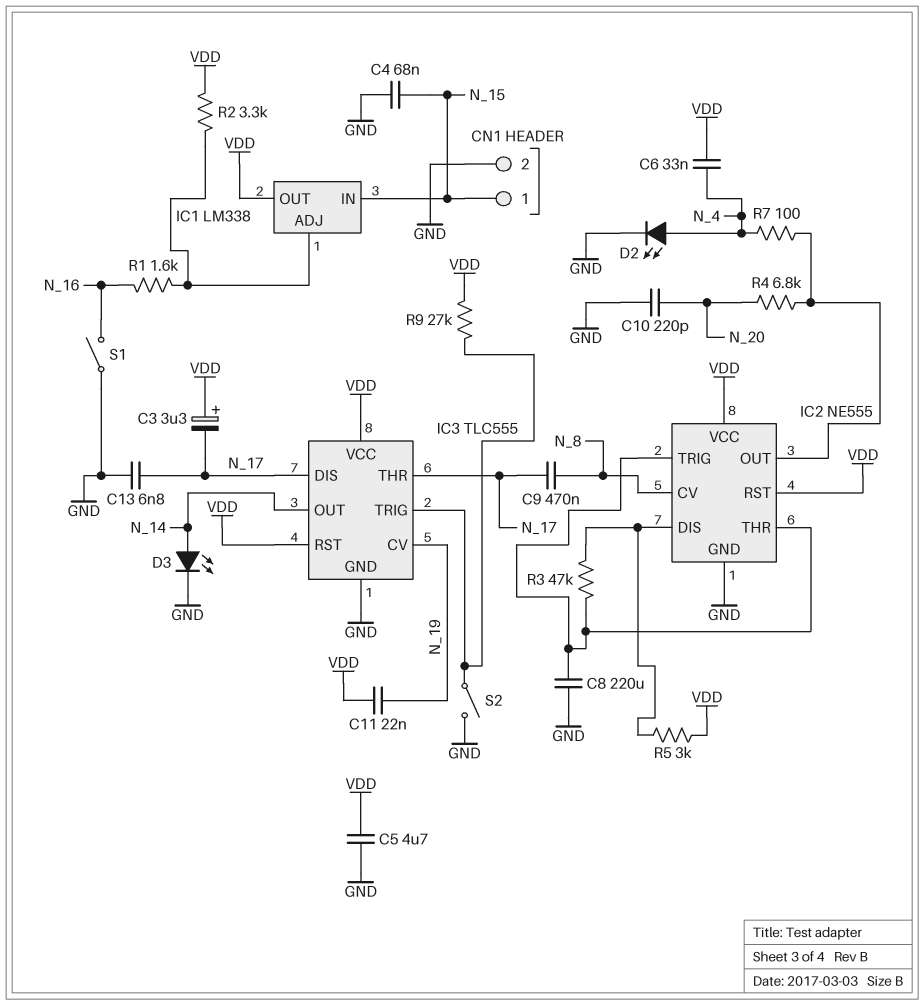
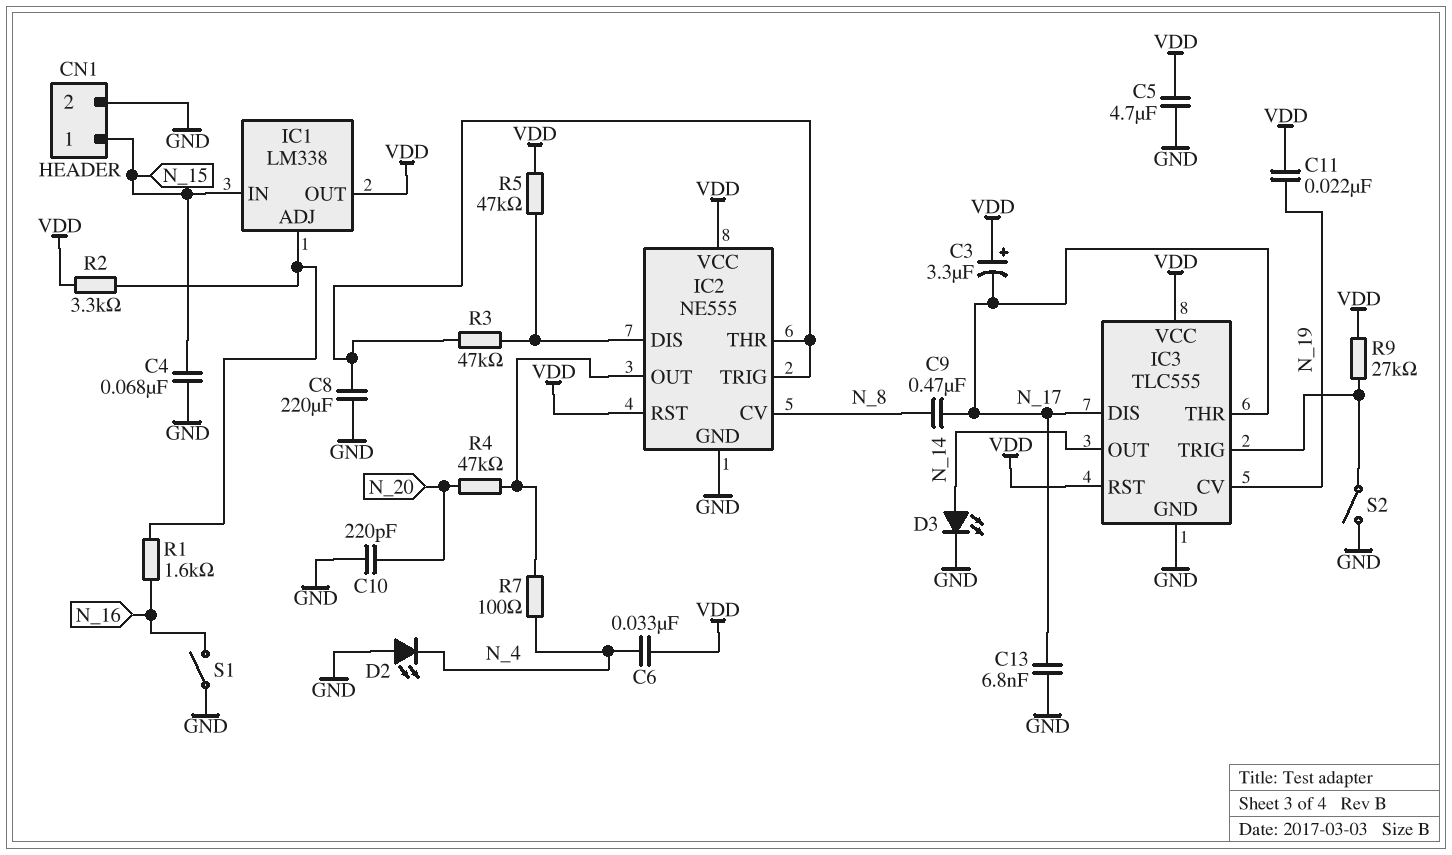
D2: LED (A N_4, K GND) -> LED (A GND, K N_4)
R4: 6.8k (IC2/OUT, N_20) -> 47k (IC2/OUT, N_20)
R5: 3k (IC2/DIS, VDD) -> 47k (IC2/DIS, VDD)

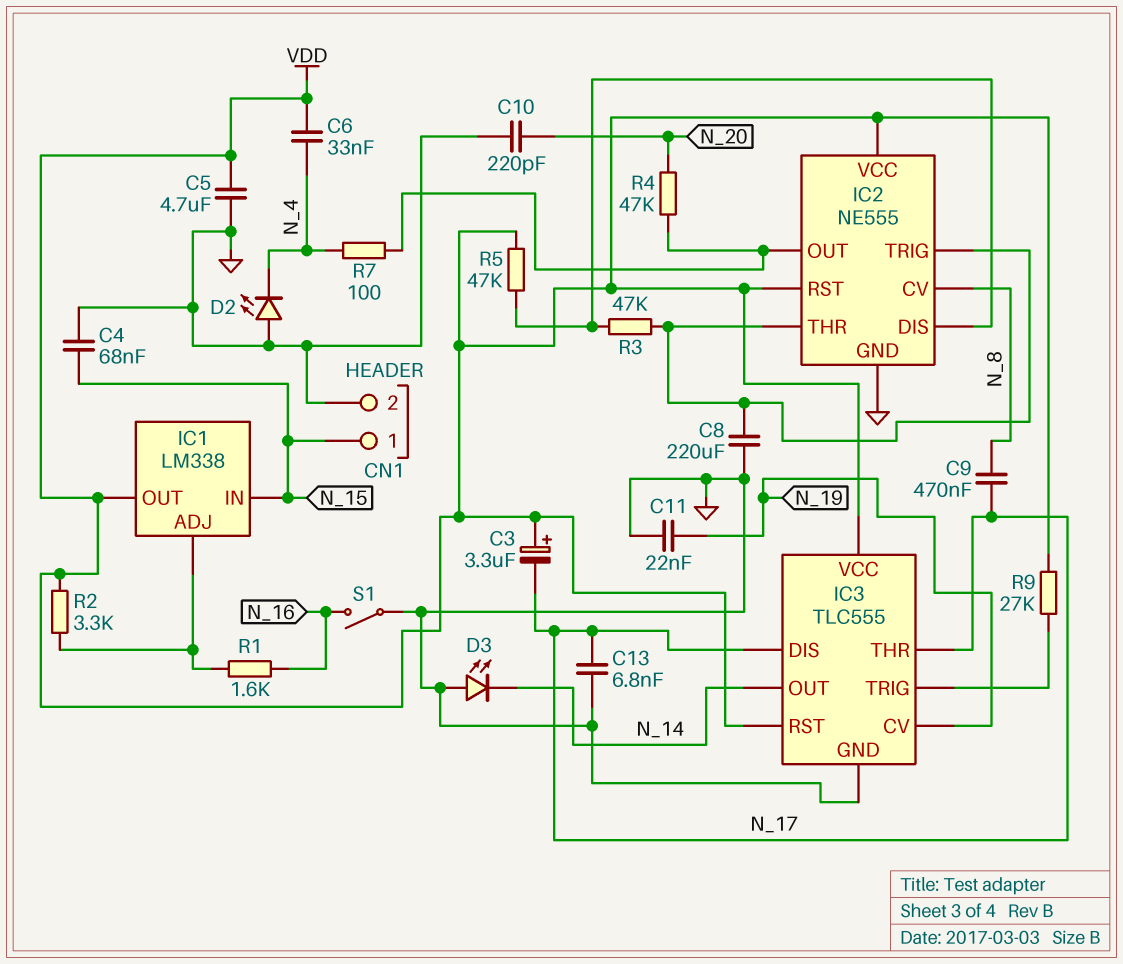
C11: 22nF (N_19, VDD) -> 22nF (GND, N_19)
D3: LED (A N_14, K GND) -> LED (A GND, K N_14)
S2: switch (GND, IC3/TRIG) -> none

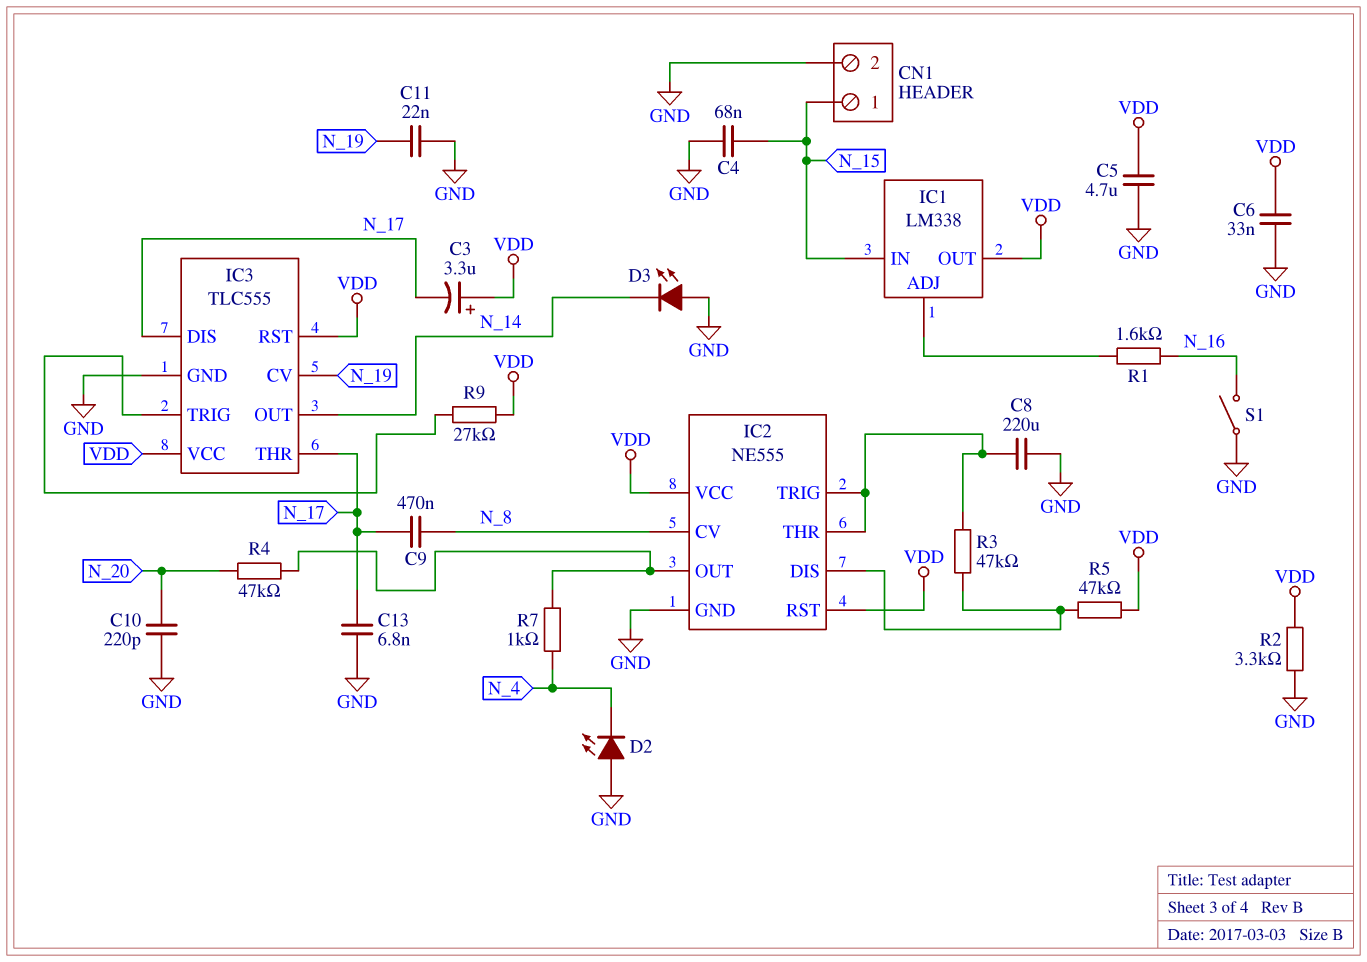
C6: 33nF (N_4, VDD) -> 33nF (GND, VDD)
R2: 3.3k (IC1/ADJ, VDD) -> 3.3k (GND, VDD)
R7: 100 (IC2/OUT, N_4) -> 1k (IC2/OUT, N_4)

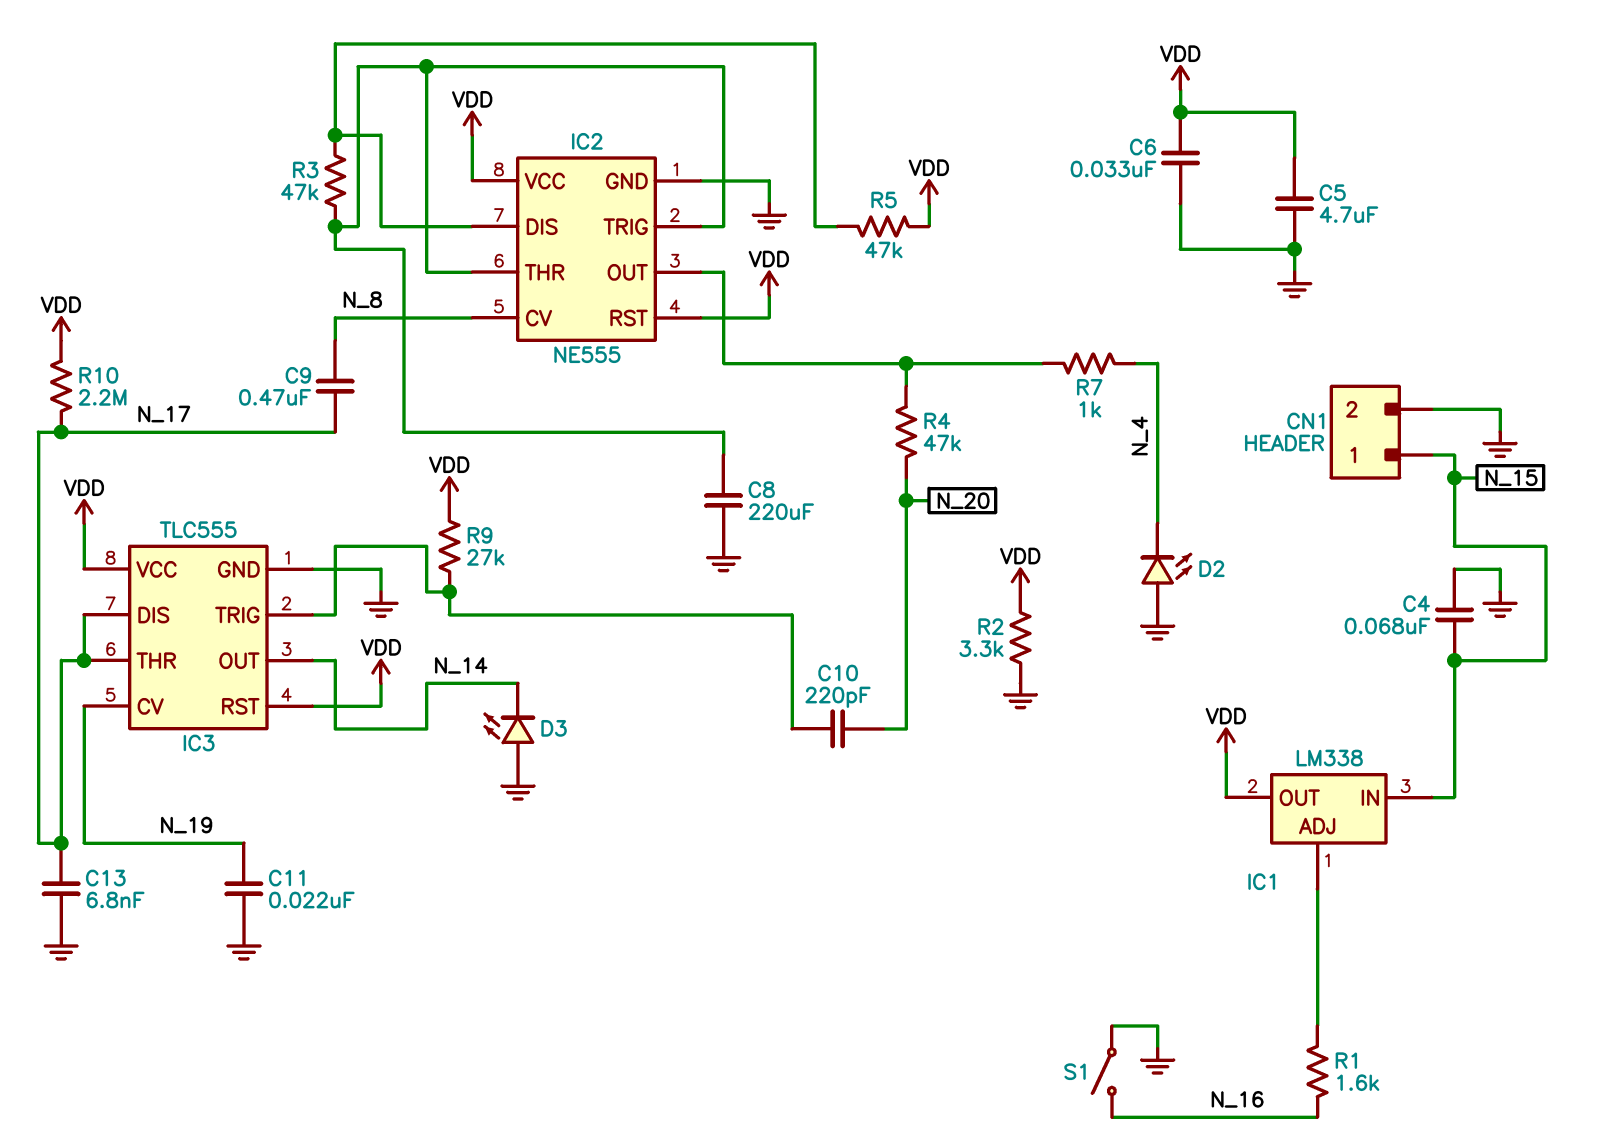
C3: 3.3uF (plus VDD, minus N_17) -> none
C10: 220pF (GND, N_20) -> 220pF (IC3/TRIG, N_20)
R10: none -> 2.2M (N_17, VDD)

